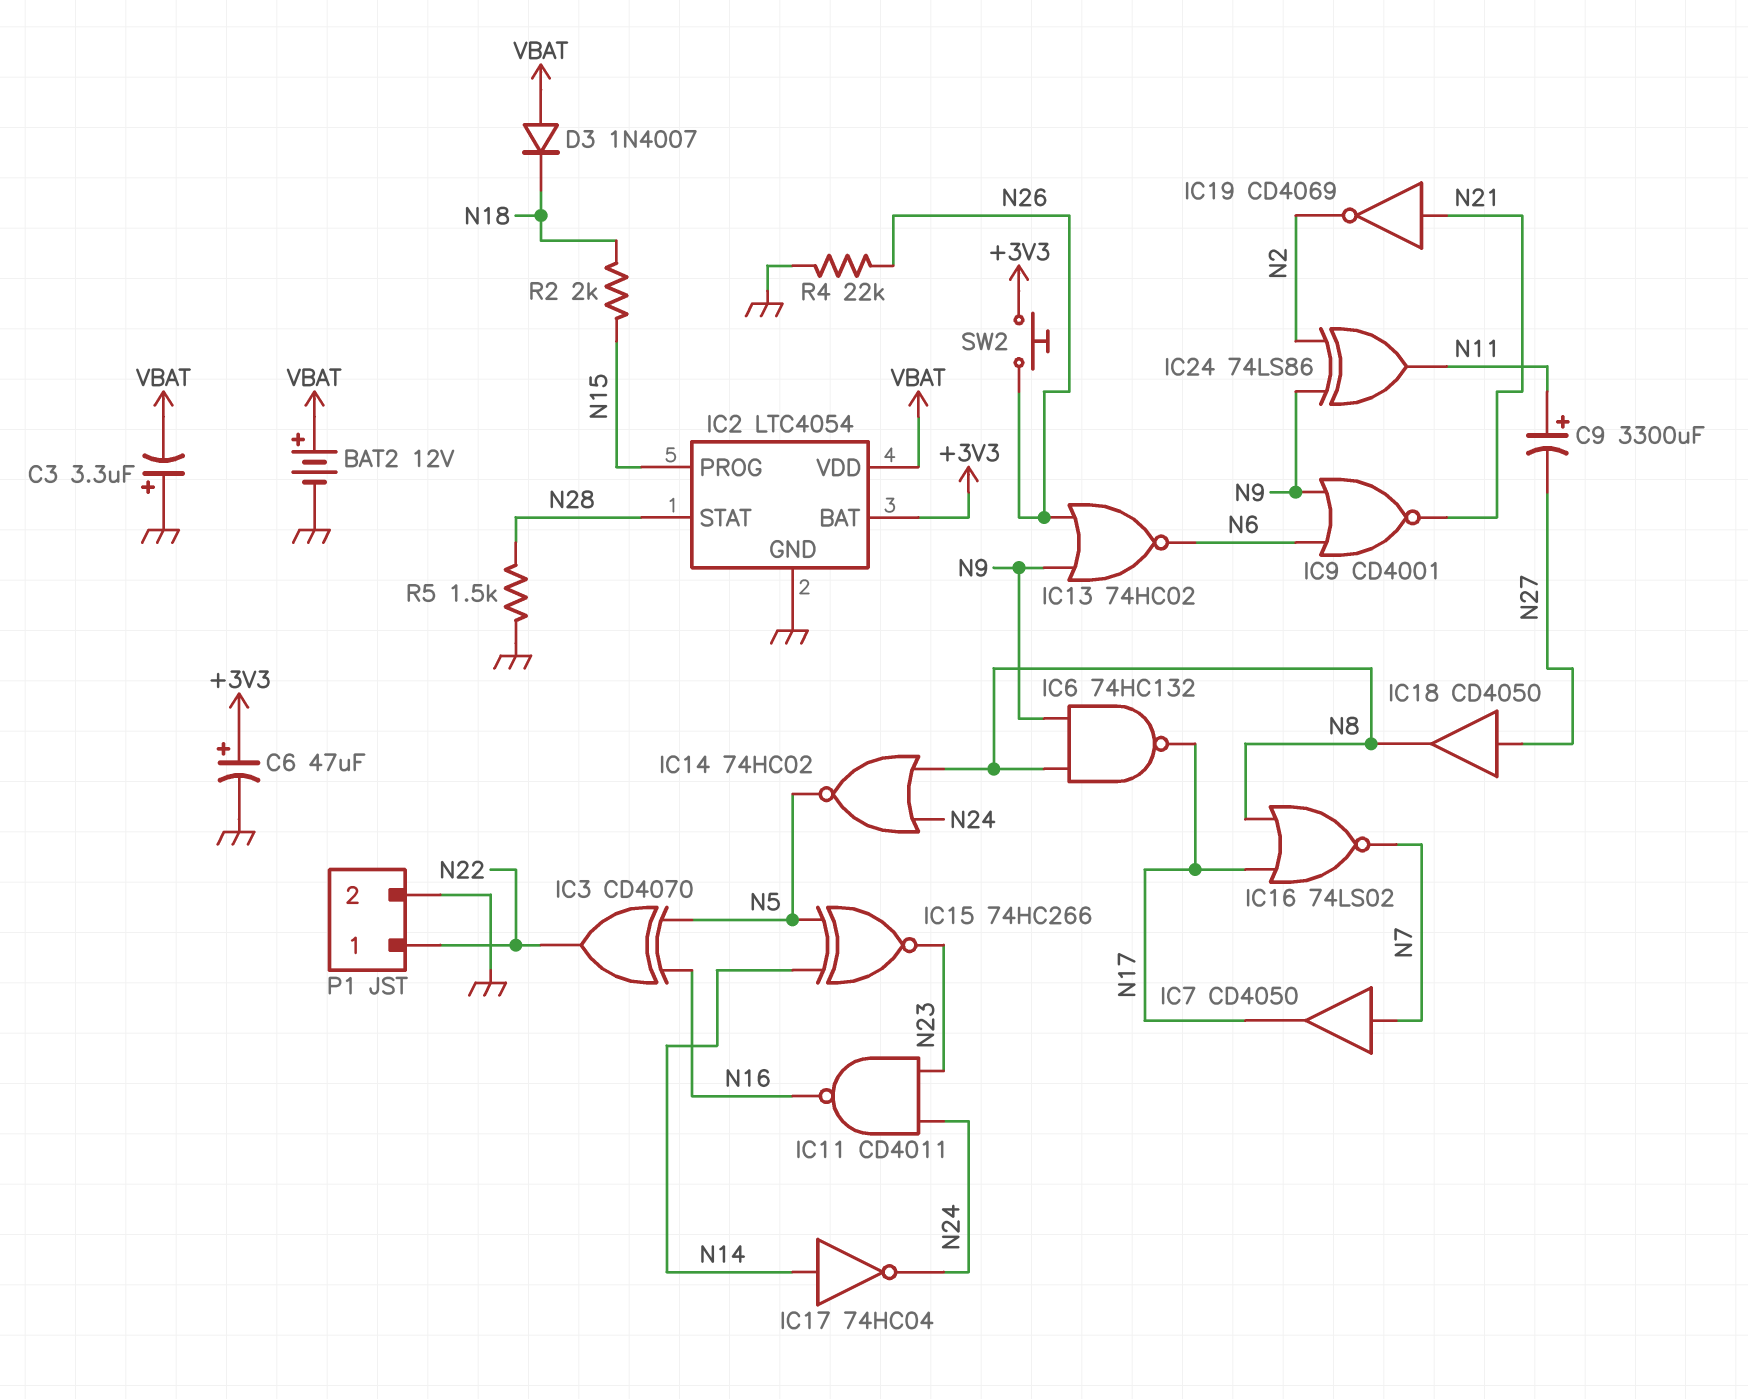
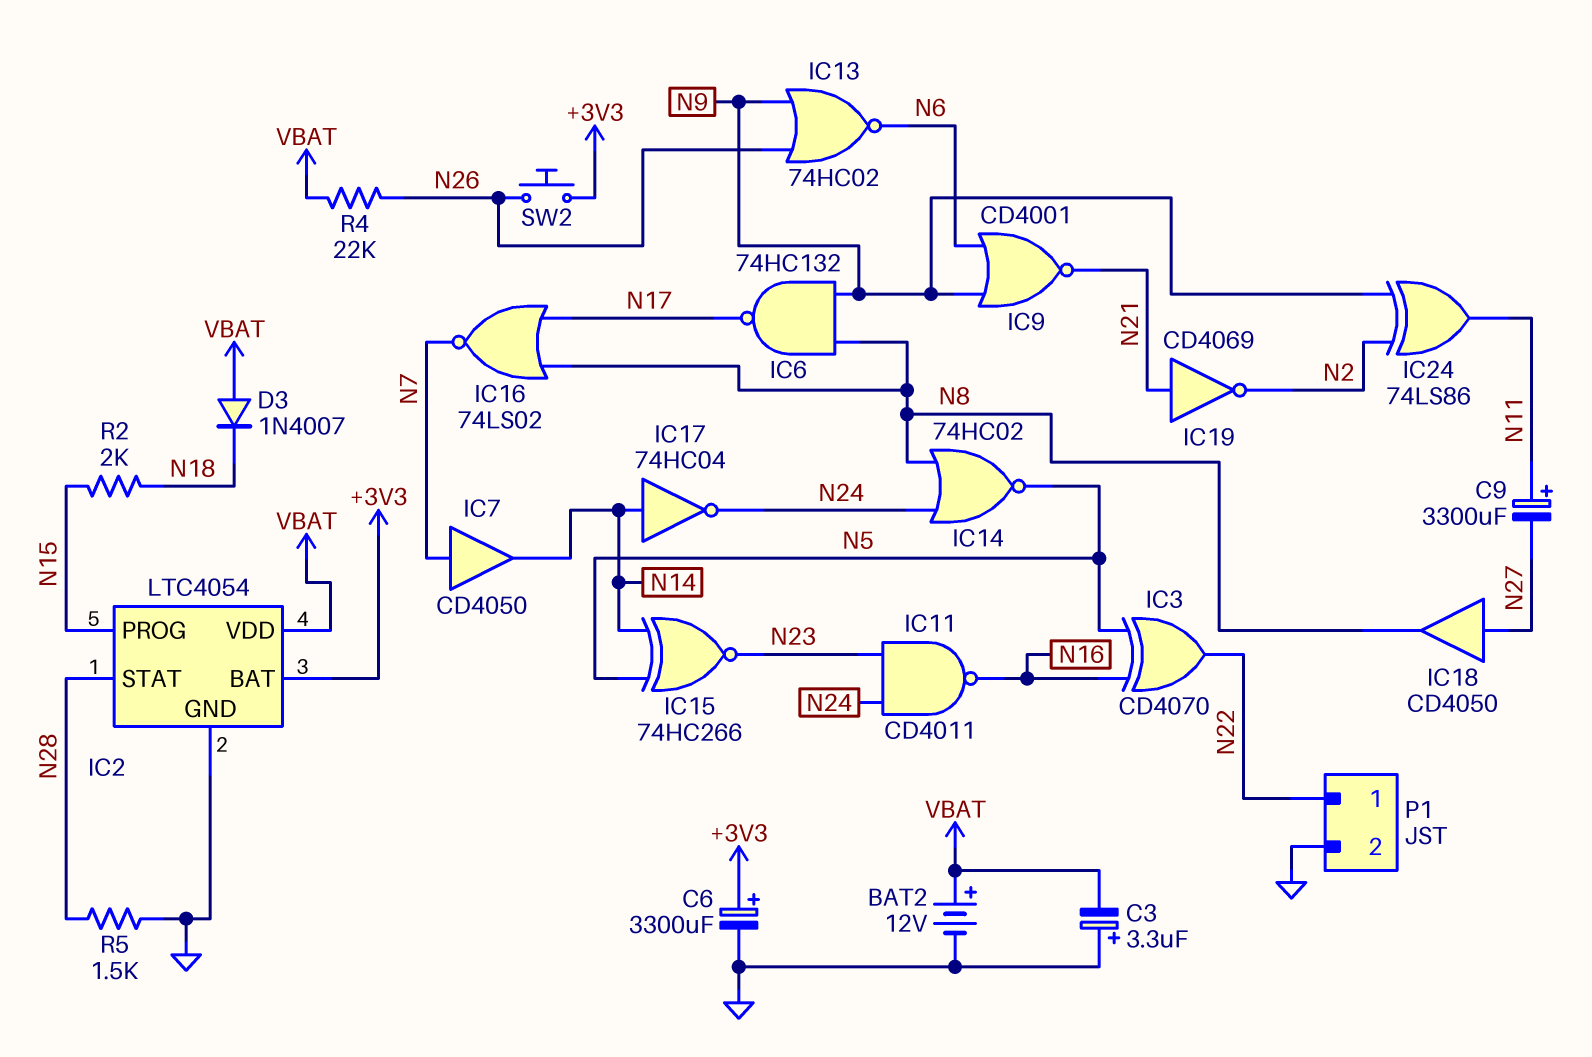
C6: 47uF (plus +3V3, minus GND) -> 3300uF (plus +3V3, minus GND)
IC7: buffer CD4050 (in N7, out N17) -> buffer CD4050 (in N7, out N14)
R4: 22k (GND, N26) -> 22k (N26, VBAT)

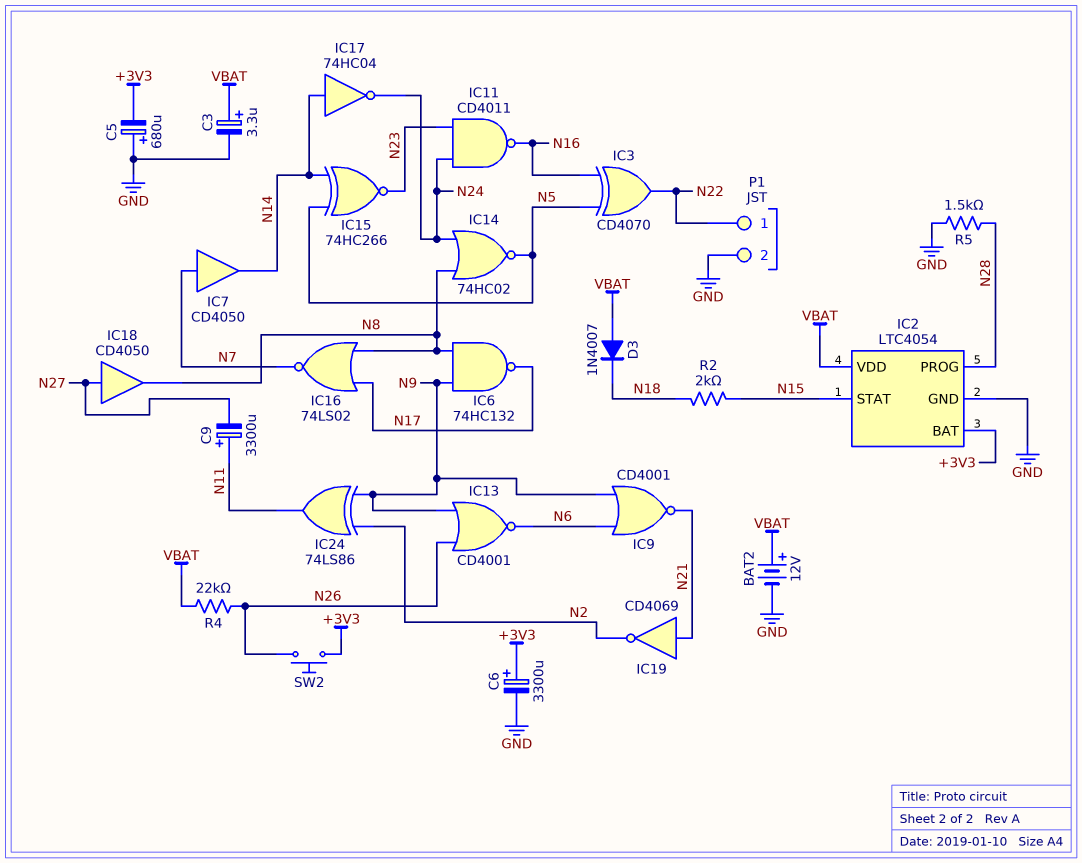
C3: 3.3uF (plus GND, minus VBAT) -> 3.3uF (plus VBAT, minus GND)
C5: none -> 680uF (plus GND, minus +3V3)
IC2 pin PROG: N15 -> N28
IC2 pin STAT: N28 -> N15
IC13: NOR 74HC02 (in N9, in N26, out N6) -> NOR CD4001 (in N9, in N26, out N6)

